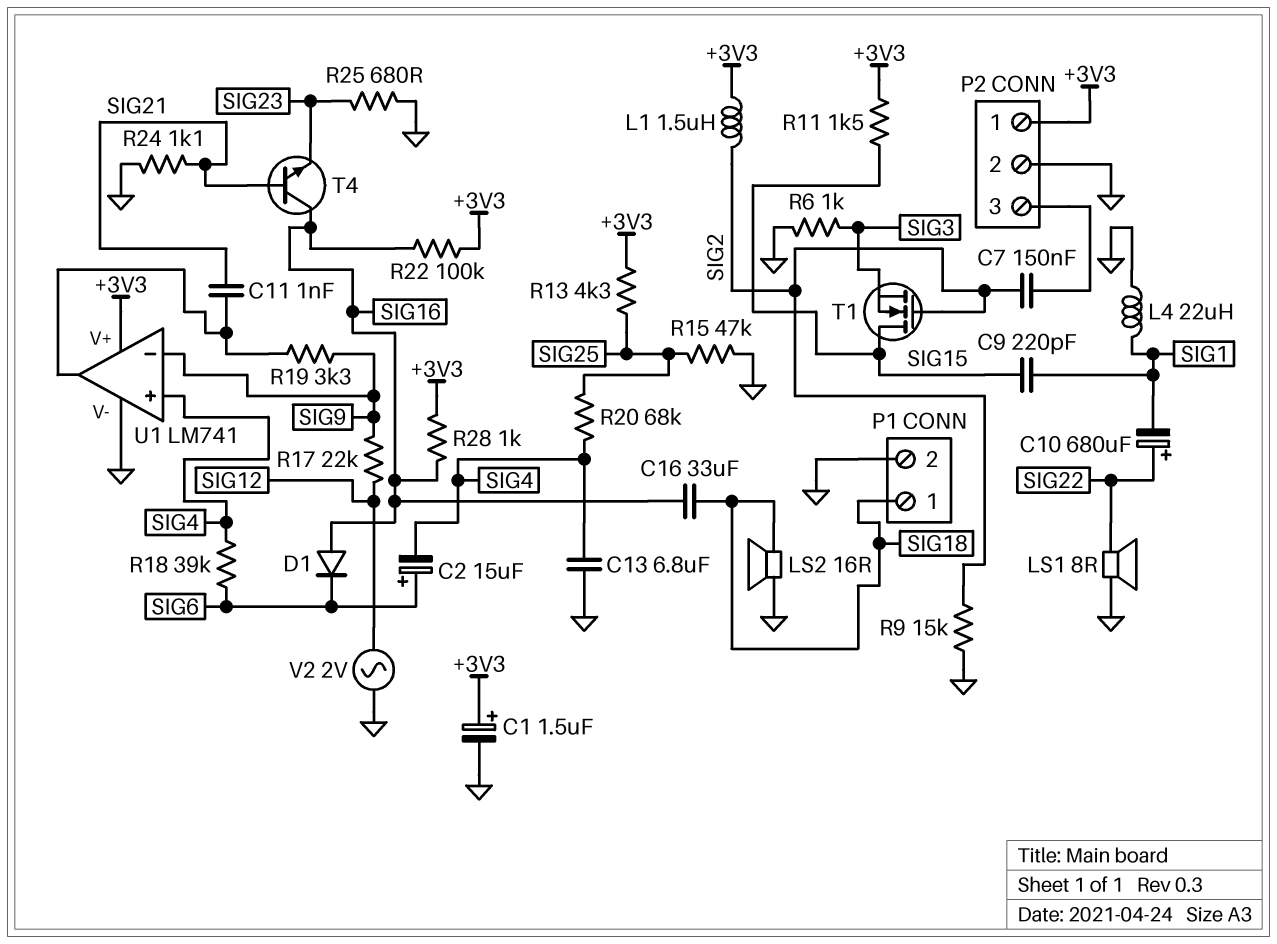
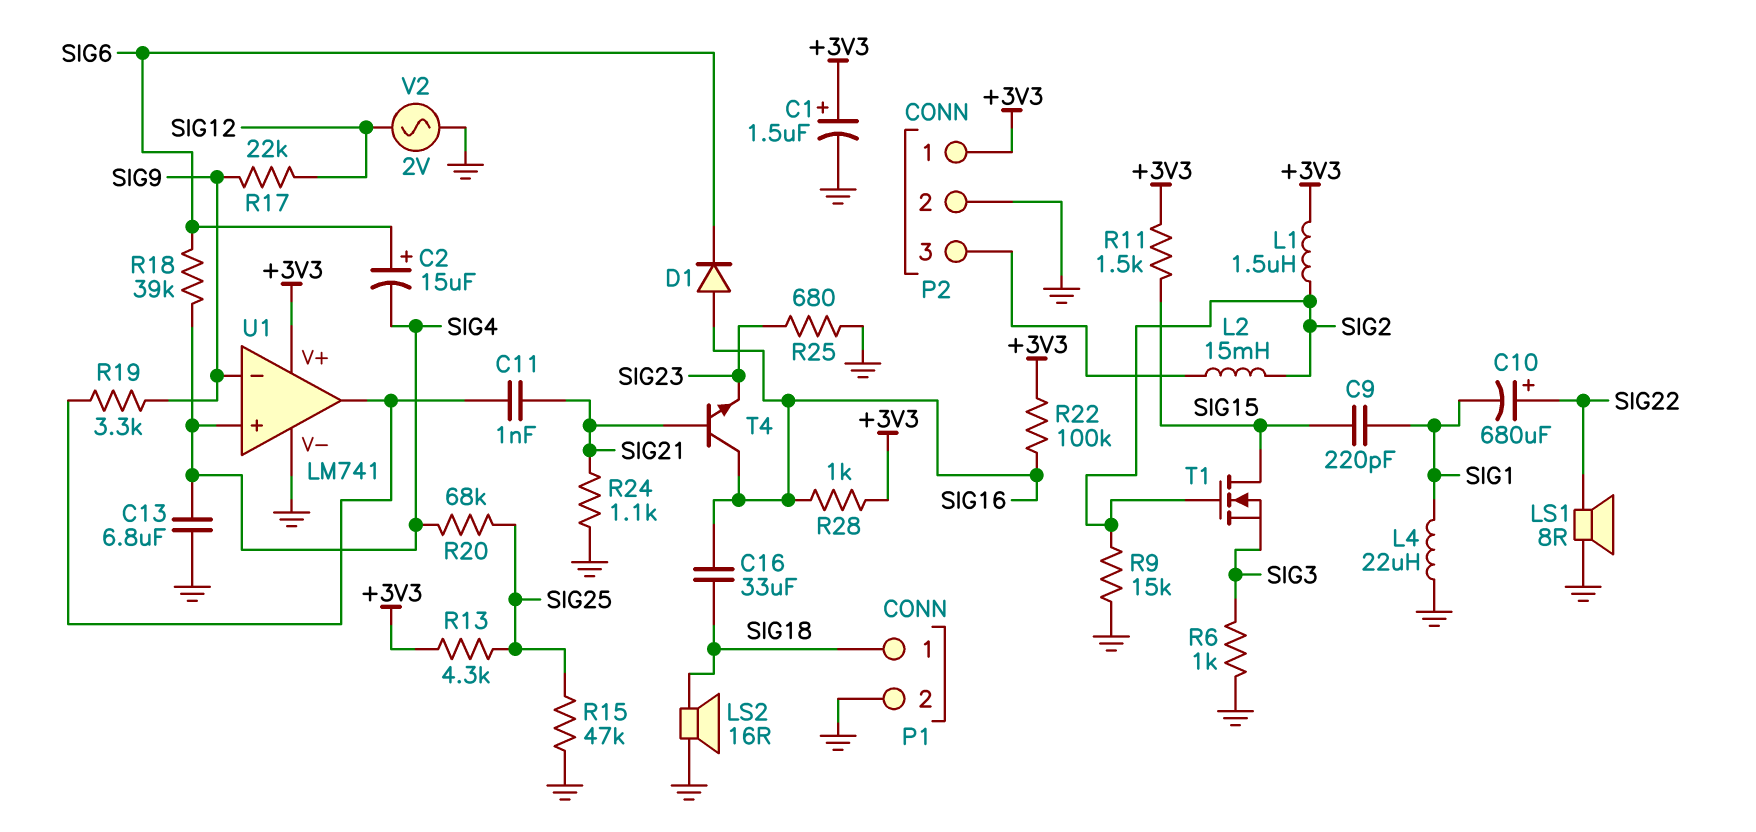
C7: 150nF (P2/3, SIG2) -> none
L2: none -> 15mH (P2/3, SIG2)

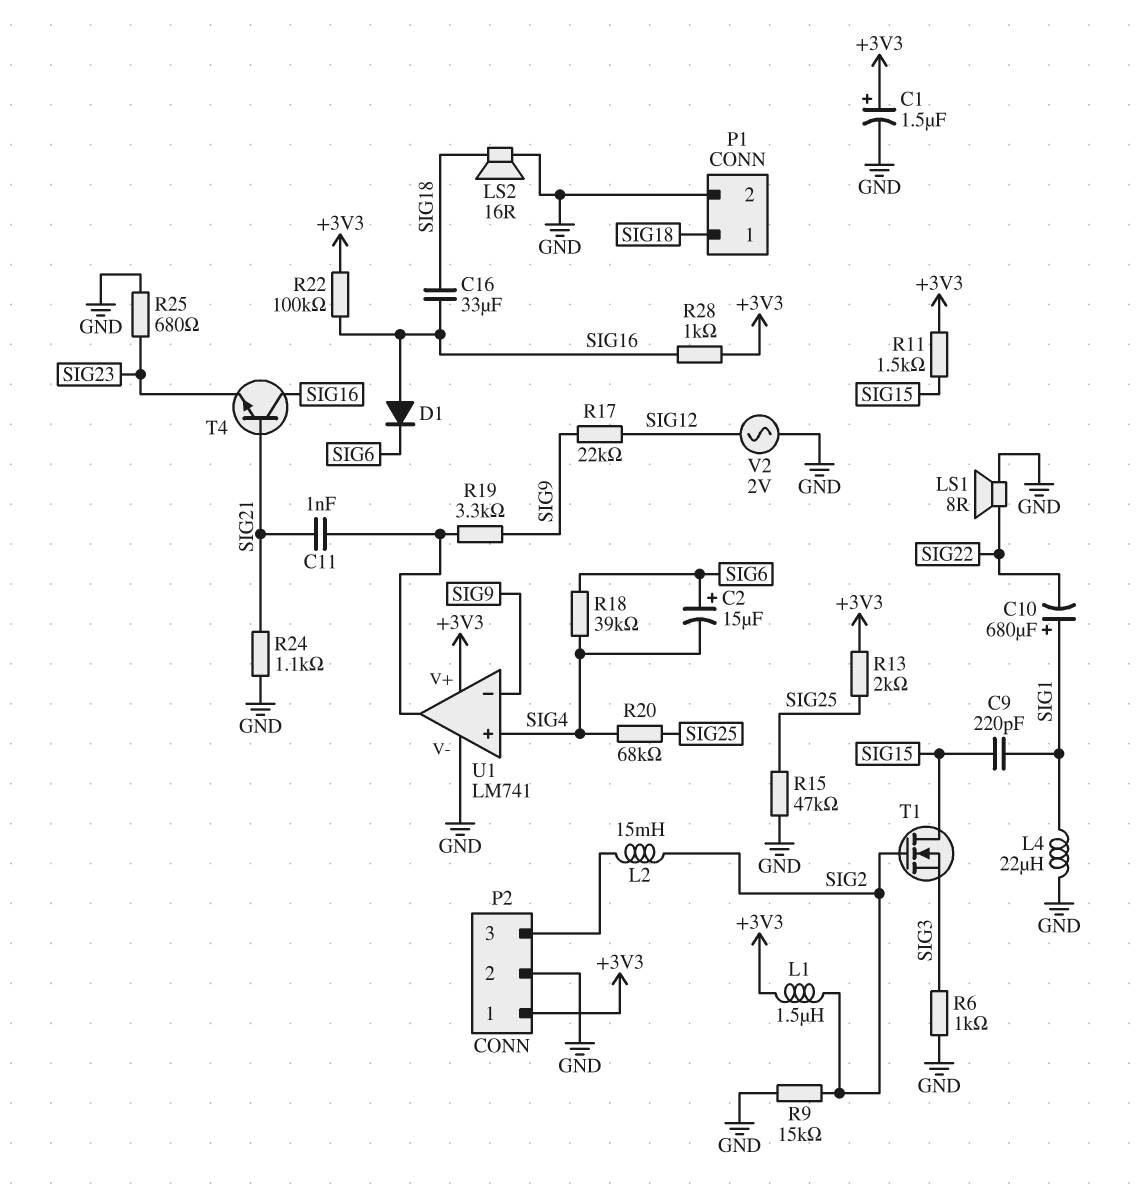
C10: 680uF (plus SIG22, minus SIG1) -> 680uF (plus SIG1, minus SIG22)
C13: 6.8uF (GND, SIG4) -> none
R13: 4.3k (+3V3, SIG25) -> 2k (+3V3, SIG25)

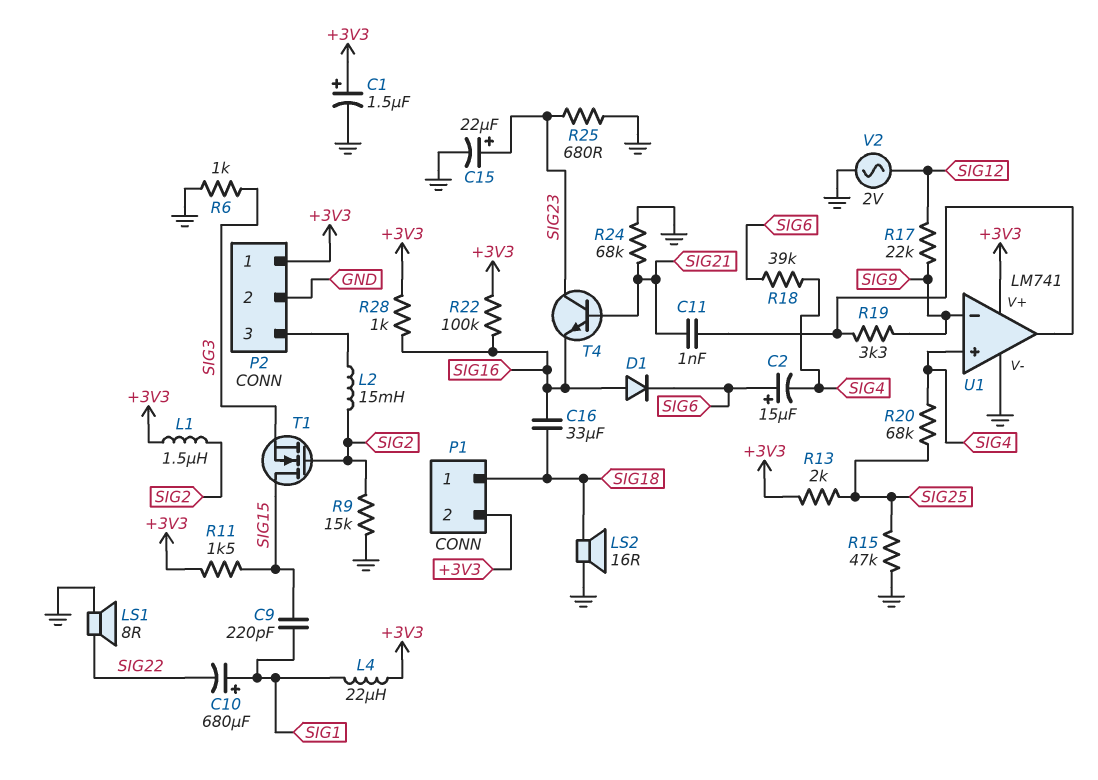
C15: none -> 22uF (plus SIG23, minus GND)
L4: 22uH (GND, SIG1) -> 22uH (+3V3, SIG1)
P1 pin 2: GND -> +3V3
R24: 1.1k (GND, SIG21) -> 68k (GND, SIG21)
T4: NPN (B SIG21, C SIG16, E SIG23) -> NPN (B SIG21, C SIG23, E SIG16)

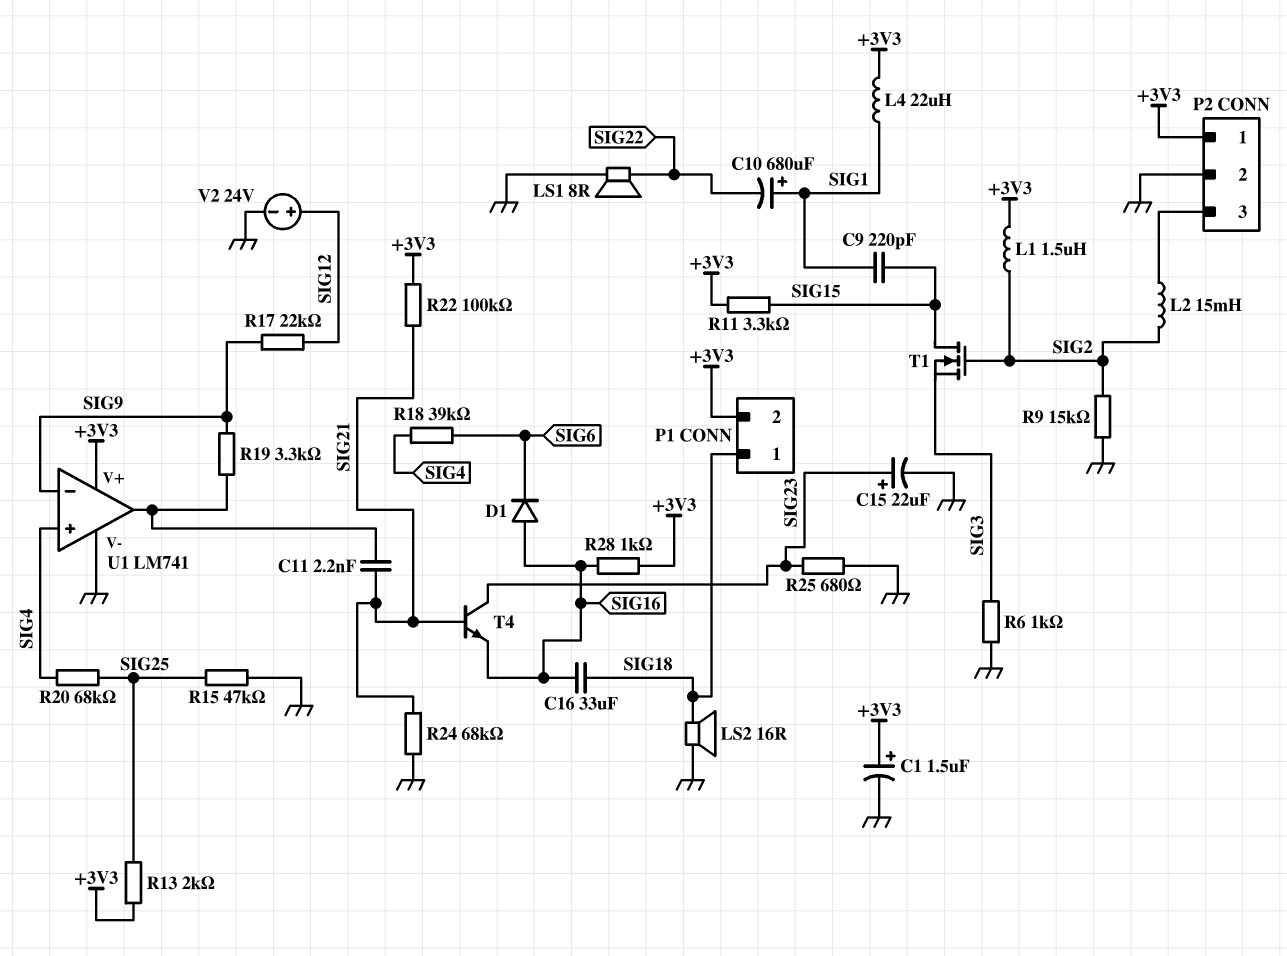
C2: 15uF (plus SIG6, minus SIG4) -> none
C11: 1nF (SIG21, U1/out) -> 2.2nF (SIG21, U1/out)
R11: 1.5k (+3V3, SIG15) -> 3.3k (+3V3, SIG15)
R22: 100k (+3V3, SIG16) -> 100k (+3V3, SIG21)
V2: AC 2V (GND, SIG12) -> 24V (plus SIG12, minus GND)

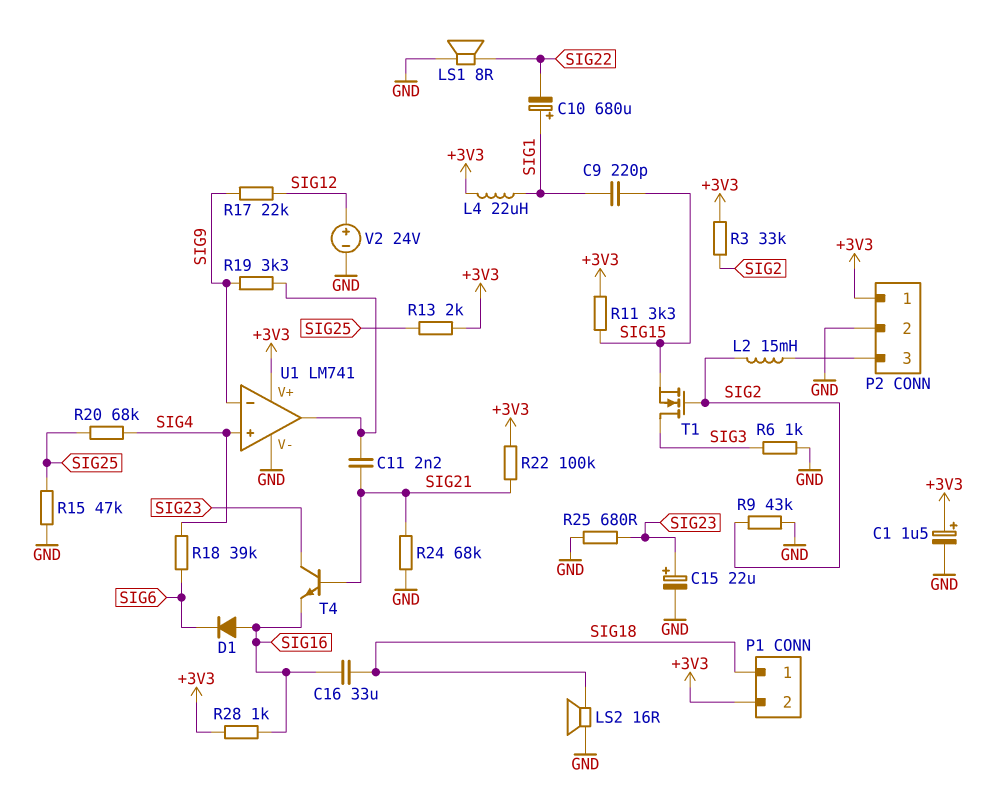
L1: 1.5uH (+3V3, SIG2) -> none
R3: none -> 33k (+3V3, SIG2)
R9: 15k (GND, SIG2) -> 43k (GND, SIG2)
T1: NMOS (G SIG2, D SIG15, S SIG3) -> NMOS (G SIG2, D SIG3, S SIG15)

